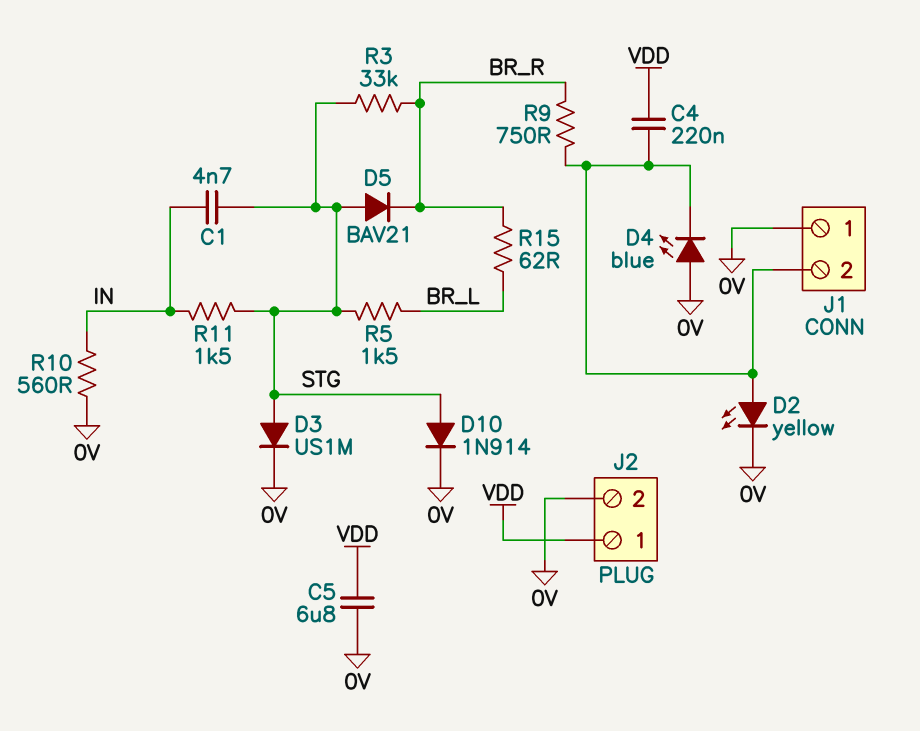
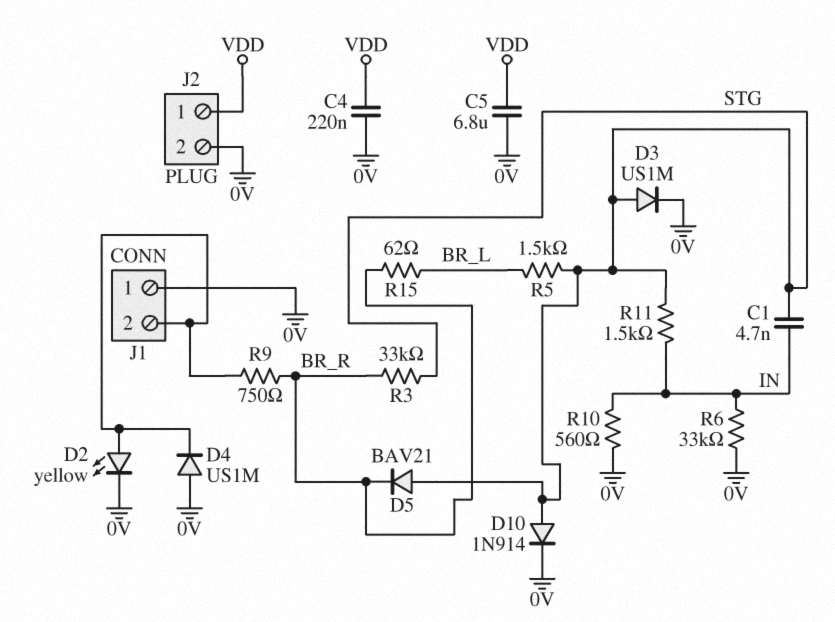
C4: 220nF (J1/2, VDD) -> 220nF (0V, VDD)
D4: LED blue (A 0V, K J1/2) -> diode US1M (A 0V, K J1/2)
R6: none -> 33k (0V, IN)

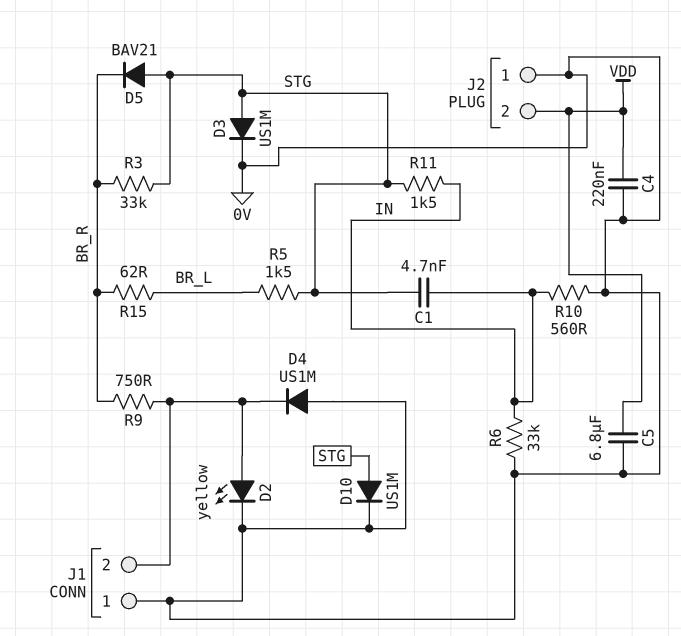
D10: diode 1N914 (A STG, K 0V) -> diode US1M (A STG, K 0V)
J2 pin 1: VDD -> 0V
J2 pin 2: 0V -> VDD

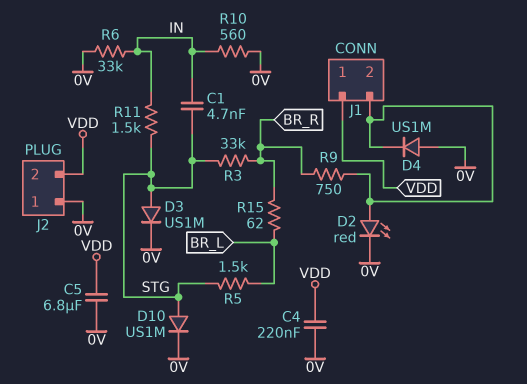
D2: LED yellow (A J1/2, K 0V) -> LED red (A J1/2, K 0V)
D5: diode BAV21 (A STG, K BR_R) -> none
J1 pin 1: 0V -> VDD

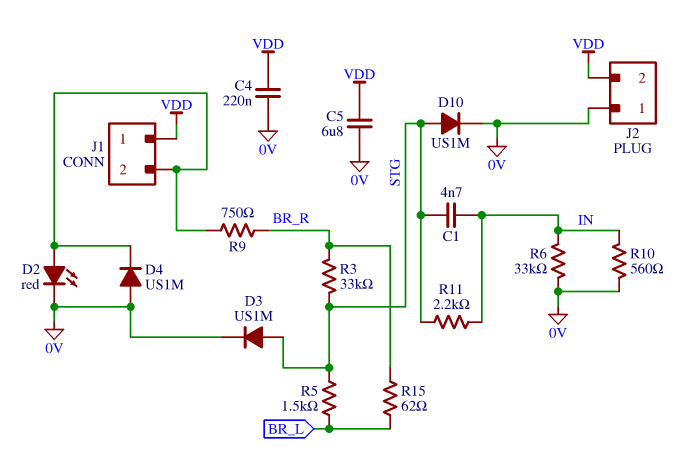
R11: 1.5k (IN, STG) -> 2.2k (IN, STG)

